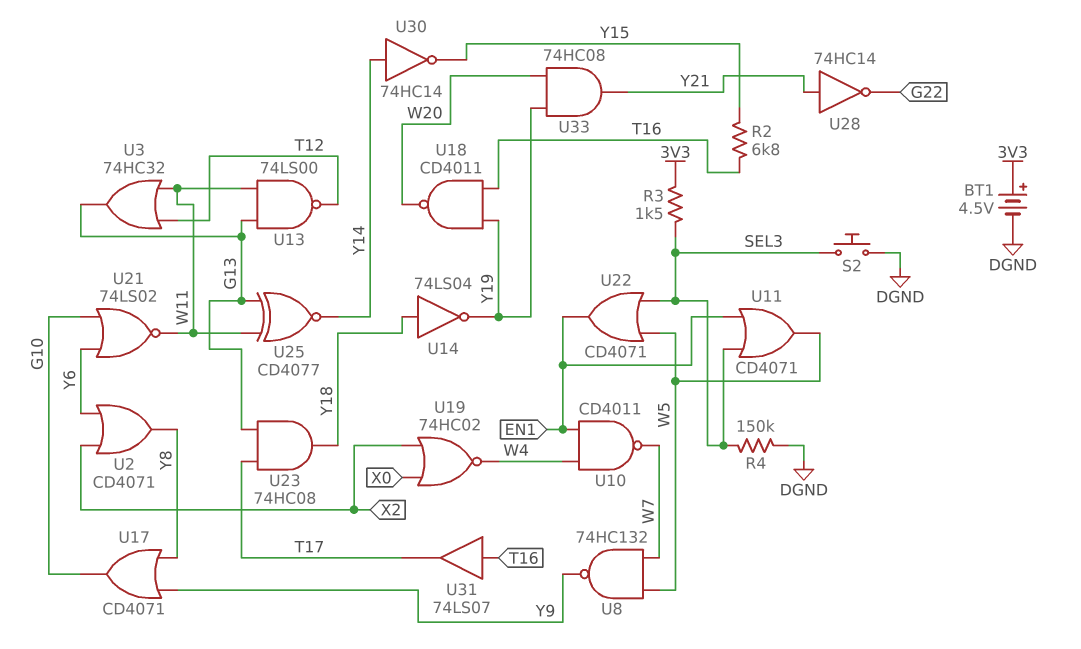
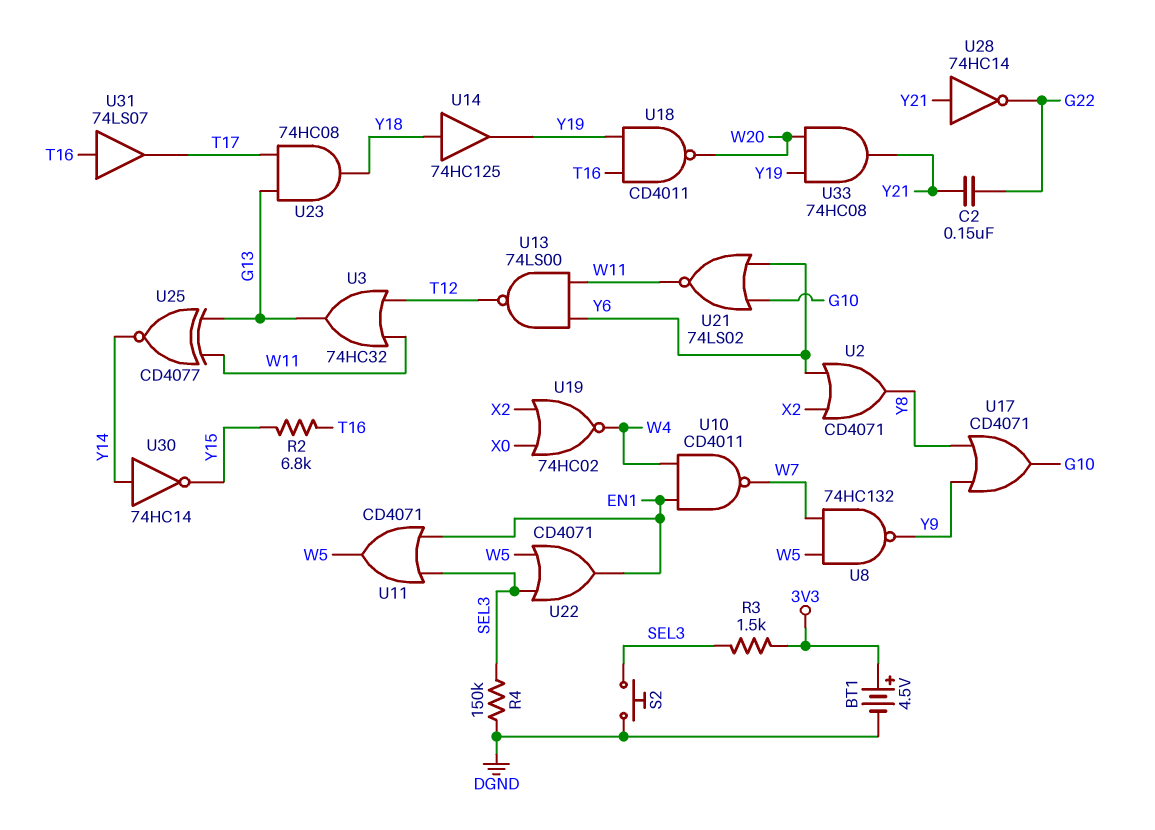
C2: none -> 150nF (G22, Y21)
U13: NAND 74LS00 (in G13, in W11, out T12) -> NAND 74LS00 (in W11, in Y6, out T12)
U14: NOT 74LS04 (in Y18, out Y19) -> buffer 74HC125 (in Y18, out Y19)

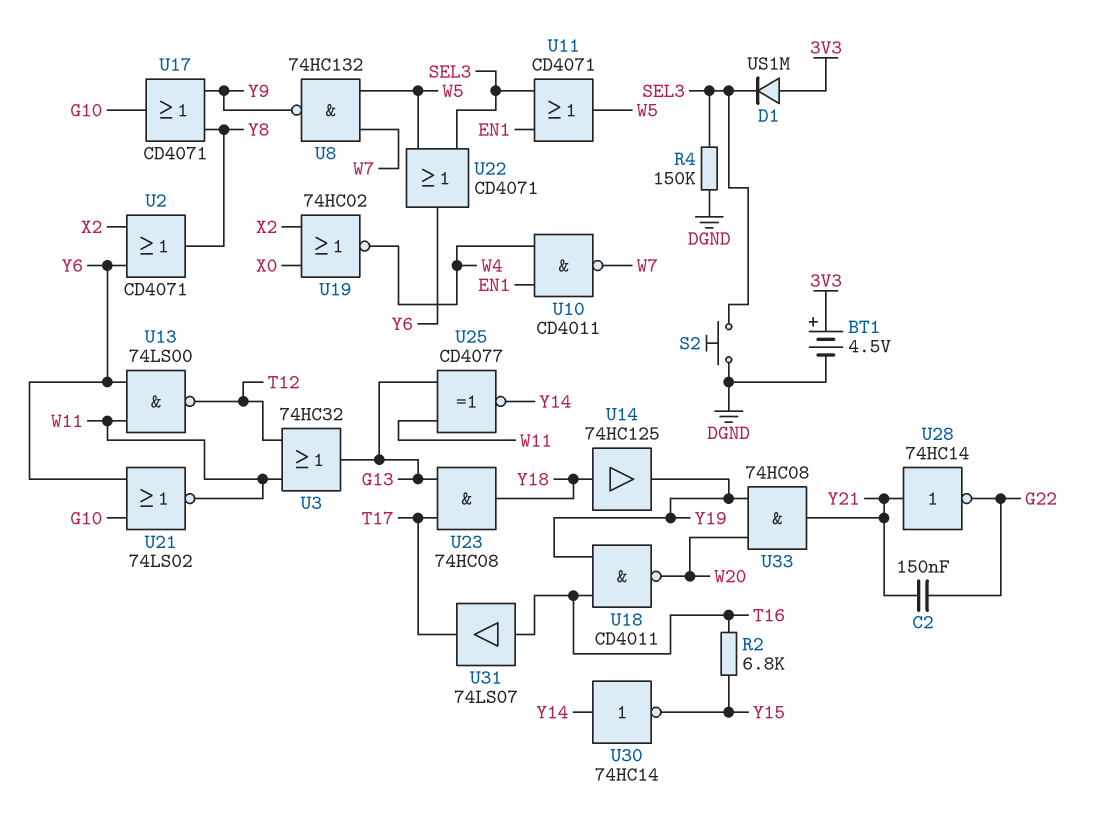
D1: none -> diode US1M (A 3V3, K SEL3)
R3: 1.5k (3V3, SEL3) -> none
U22: OR CD4071 (in SEL3, in W5, out EN1) -> OR CD4071 (in SEL3, in W5, out Y6)

